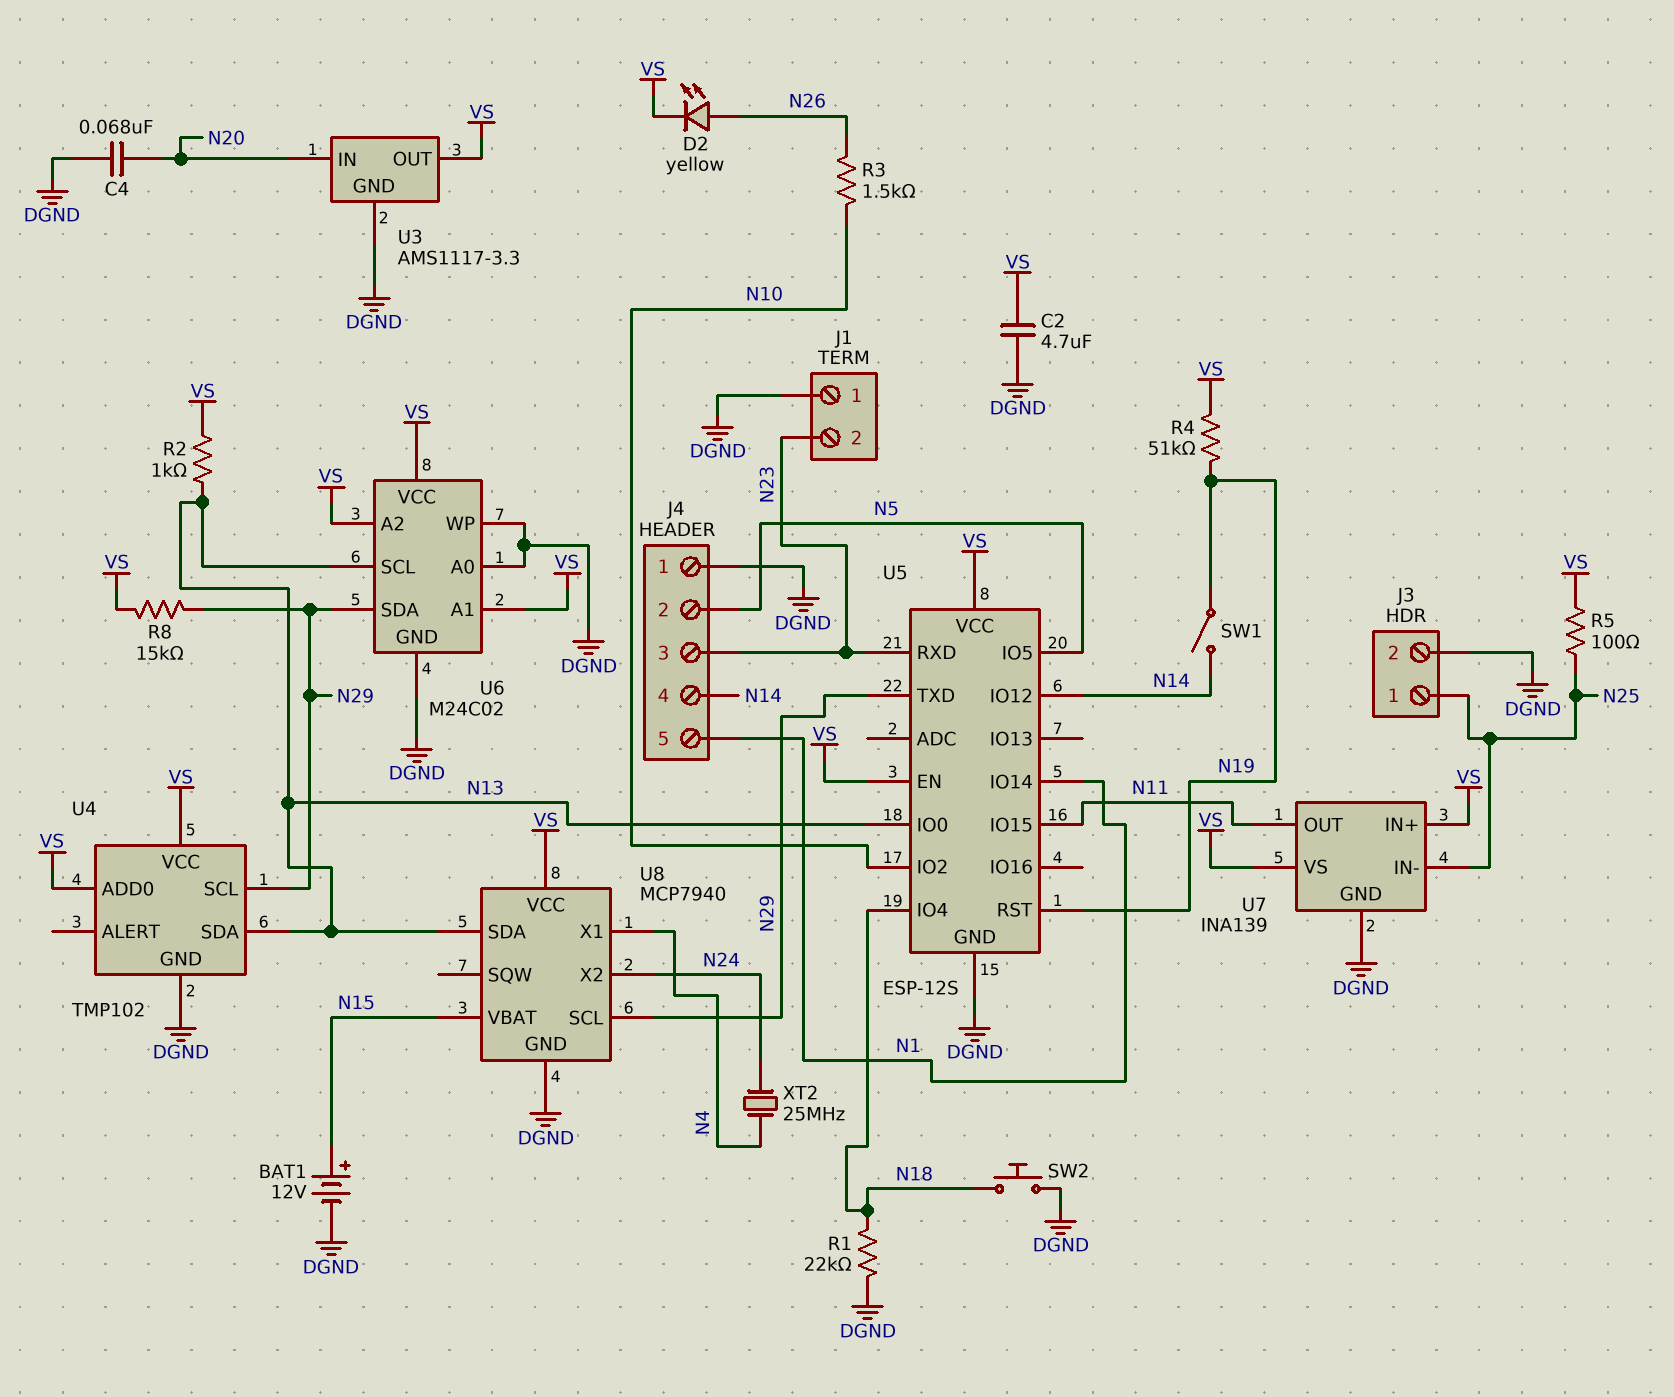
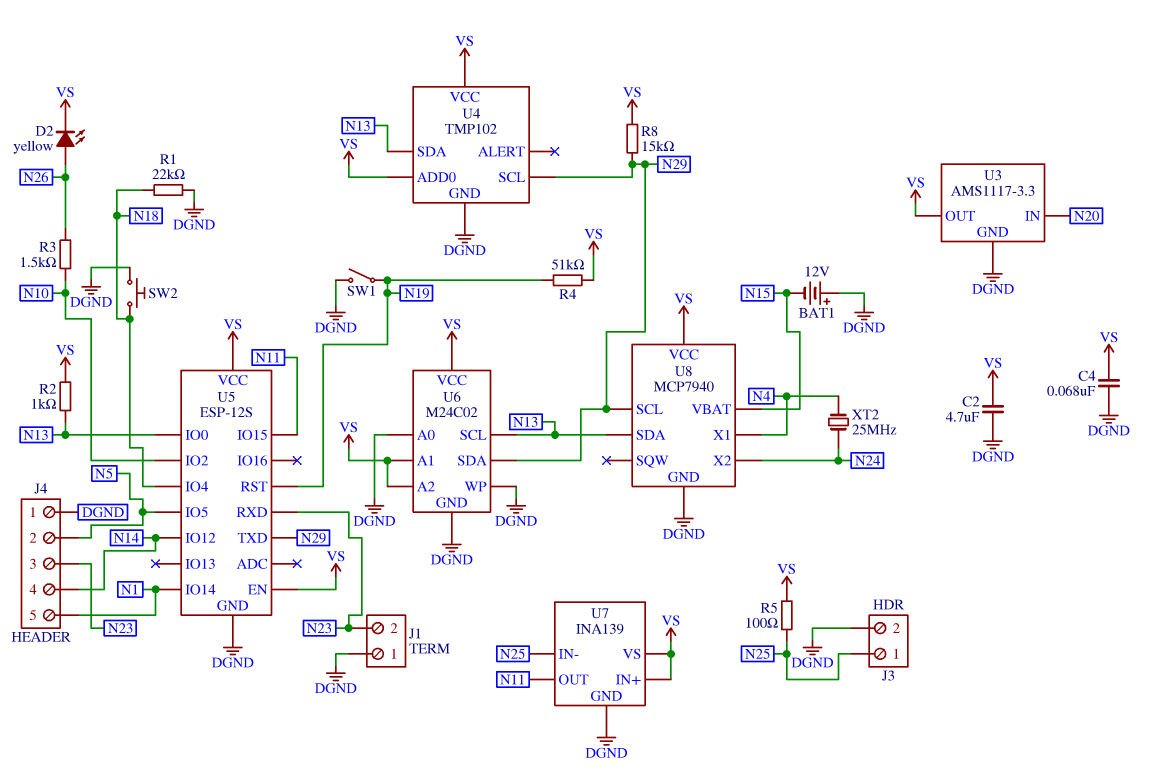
BAT1: 12V (plus N15, minus DGND) -> 12V (plus DGND, minus N15)
C4: 68nF (DGND, N20) -> 68nF (DGND, VS)
SW1: switch (N14, N19) -> switch (DGND, N19)

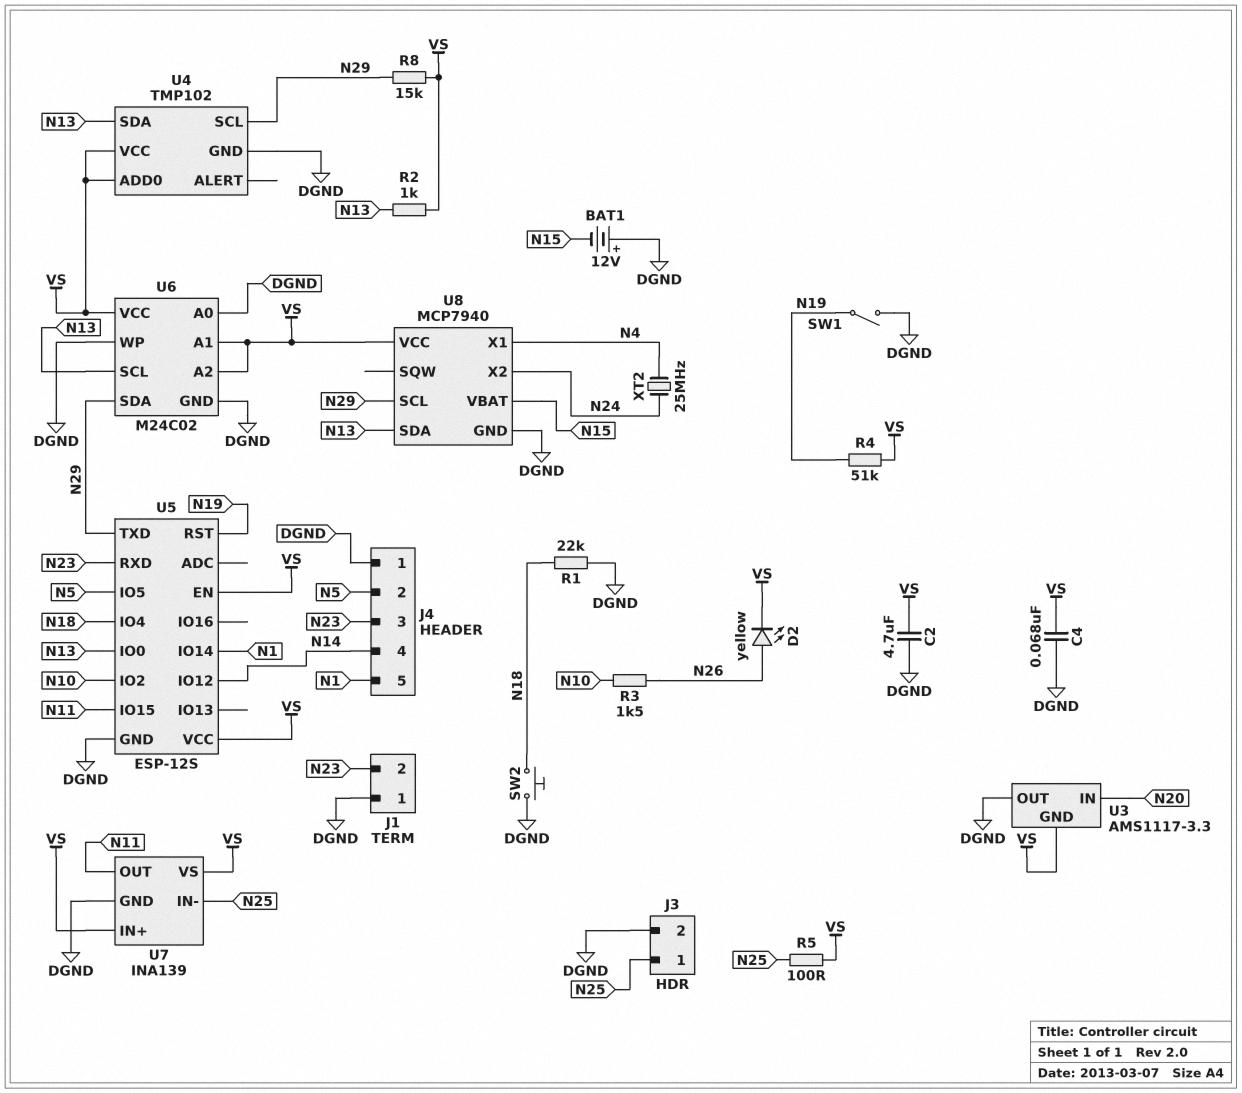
U3 pin GND: DGND -> VS
U3 pin OUT: VS -> DGND

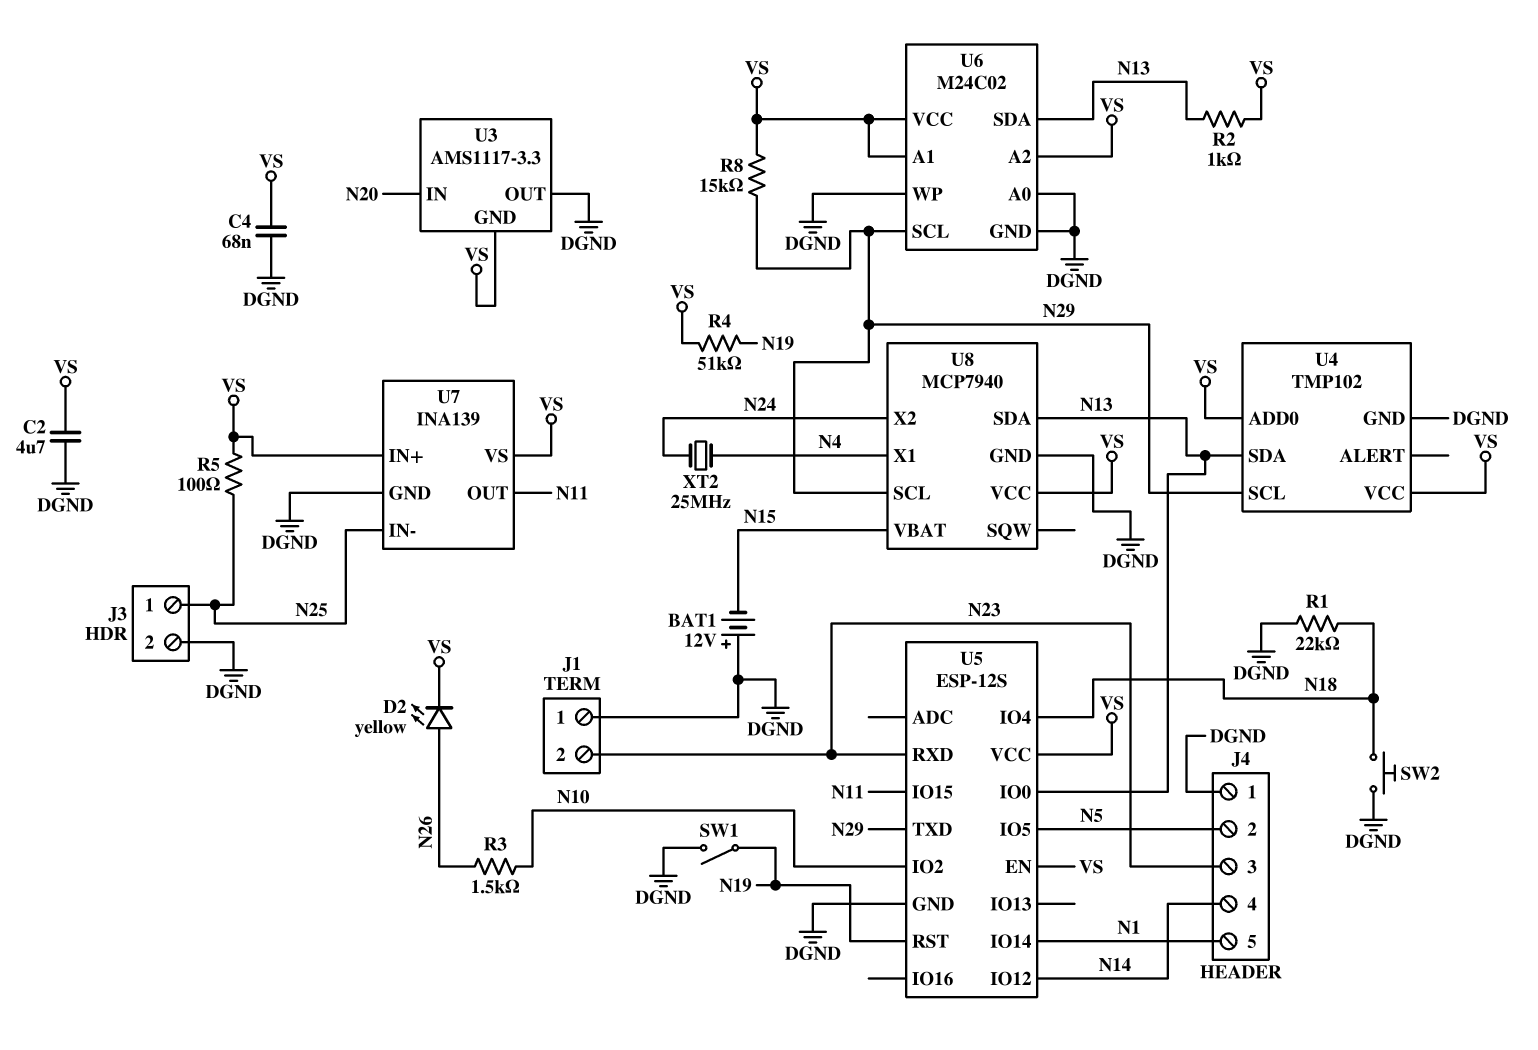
U6 pin SCL: N13 -> N29
U6 pin SDA: N29 -> N13

